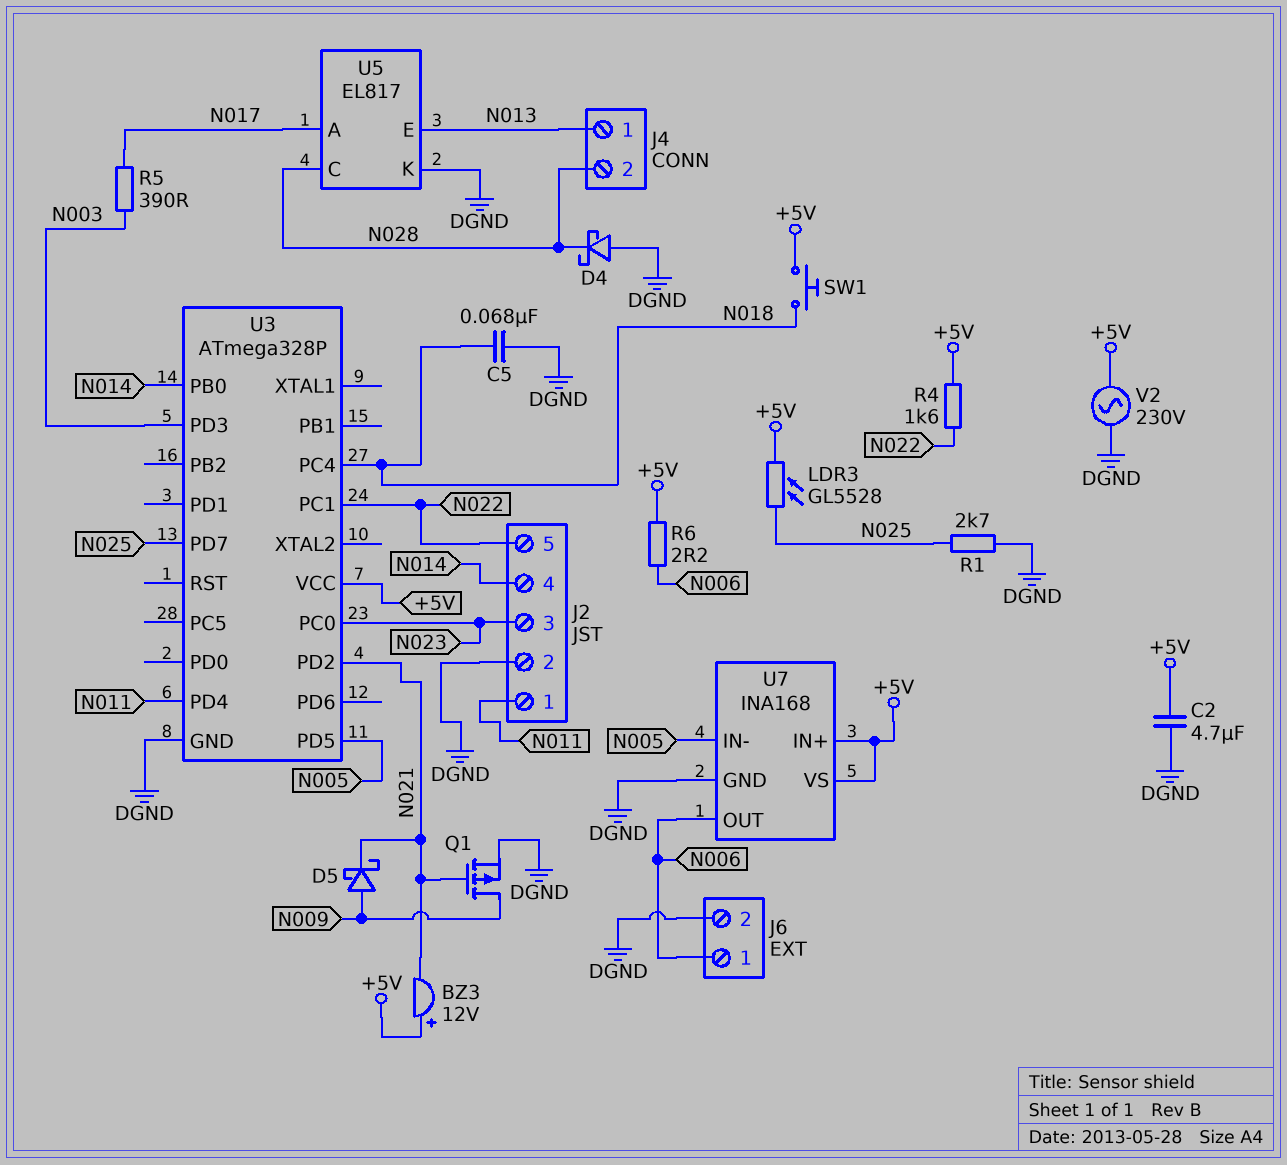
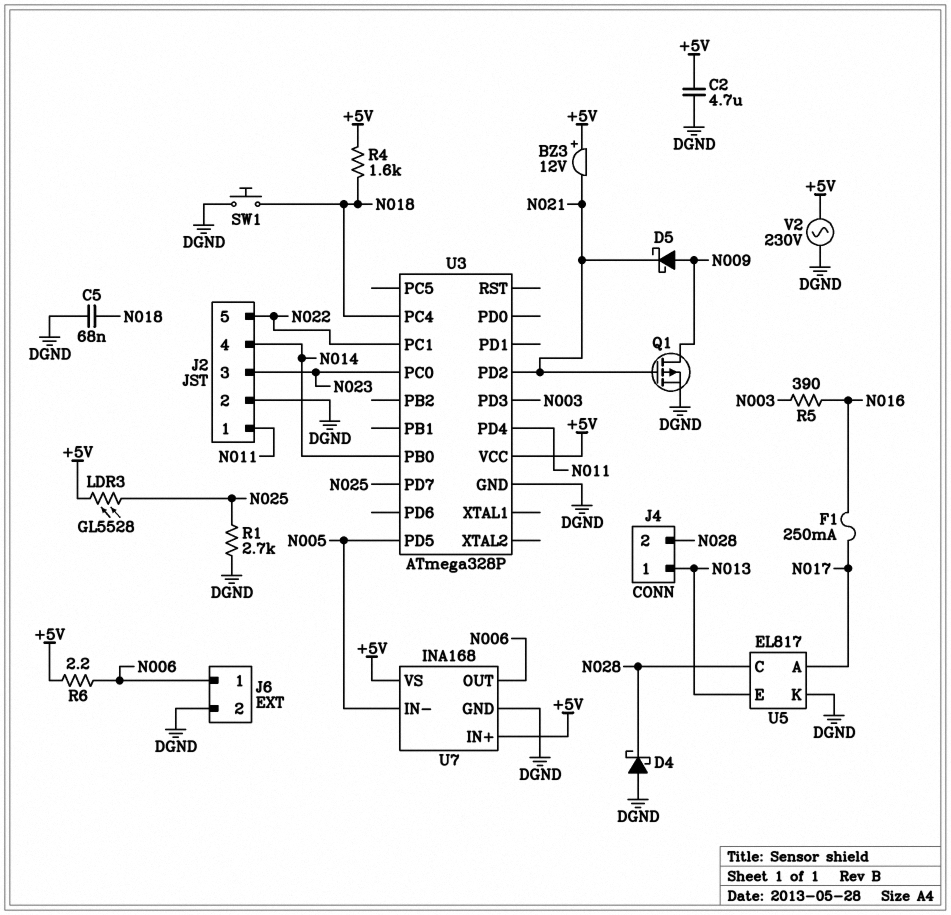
F1: none -> 250mA (N016, N017)
R4: 1.6k (+5V, N022) -> 1.6k (+5V, N018)
R5: 390 (N003, N017) -> 390 (N003, N016)
SW1: button (+5V, N018) -> button (DGND, N018)

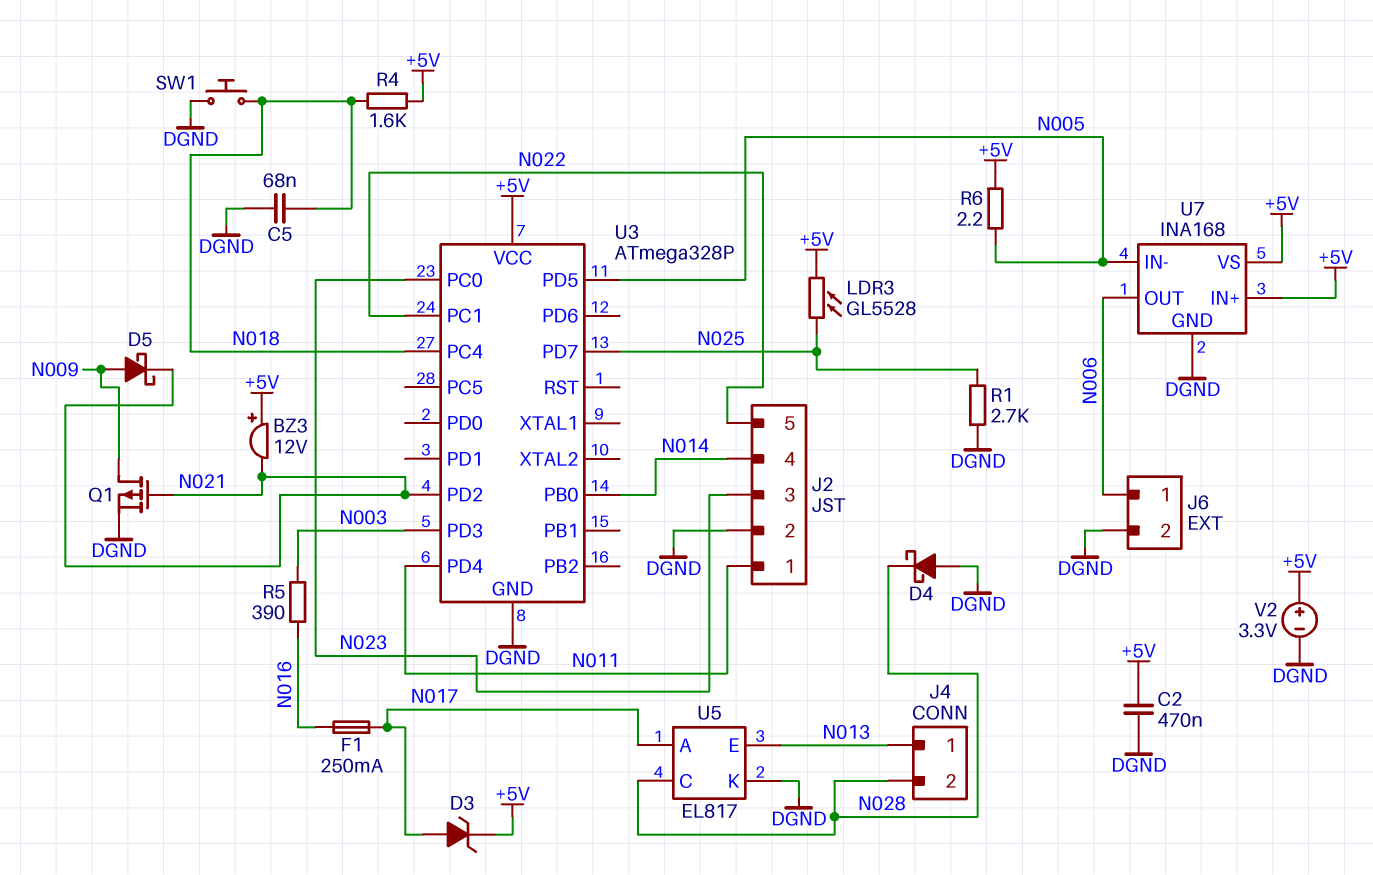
C2: 4.7uF (+5V, DGND) -> 470nF (+5V, DGND)
D3: none -> zener (A N017, K +5V)
R6: 2.2 (+5V, N006) -> 2.2 (+5V, N005)
V2: AC 230V (+5V, DGND) -> 3.3V (plus +5V, minus DGND)

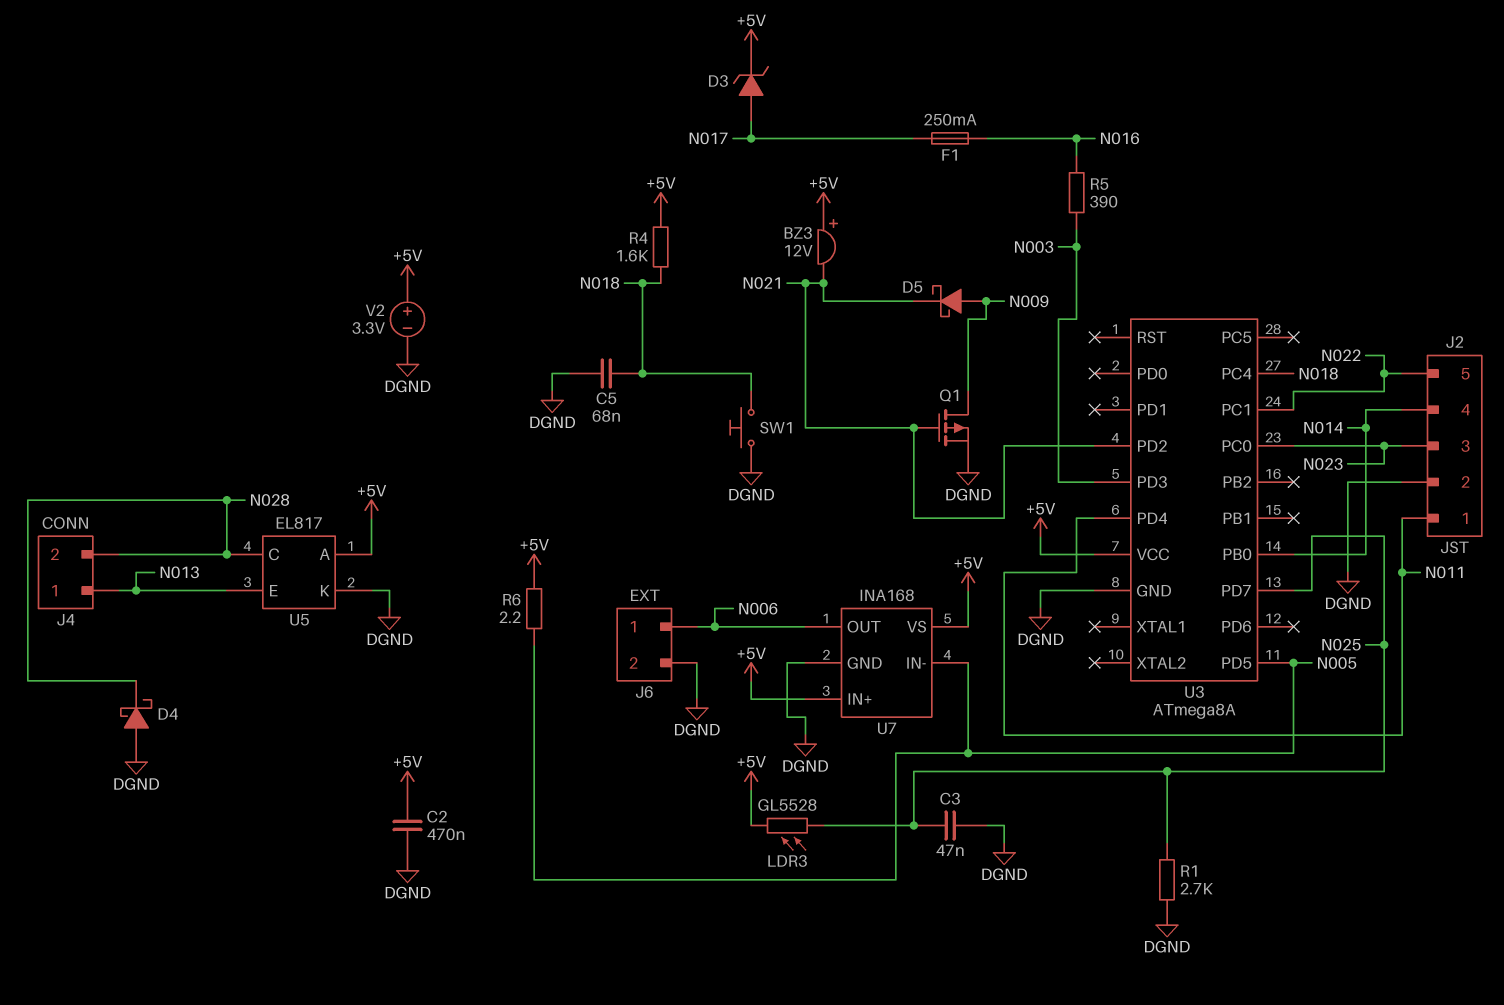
C3: none -> 47nF (DGND, N025)
U3: ATmega328P -> ATmega8A
U5 pin A: N017 -> +5V

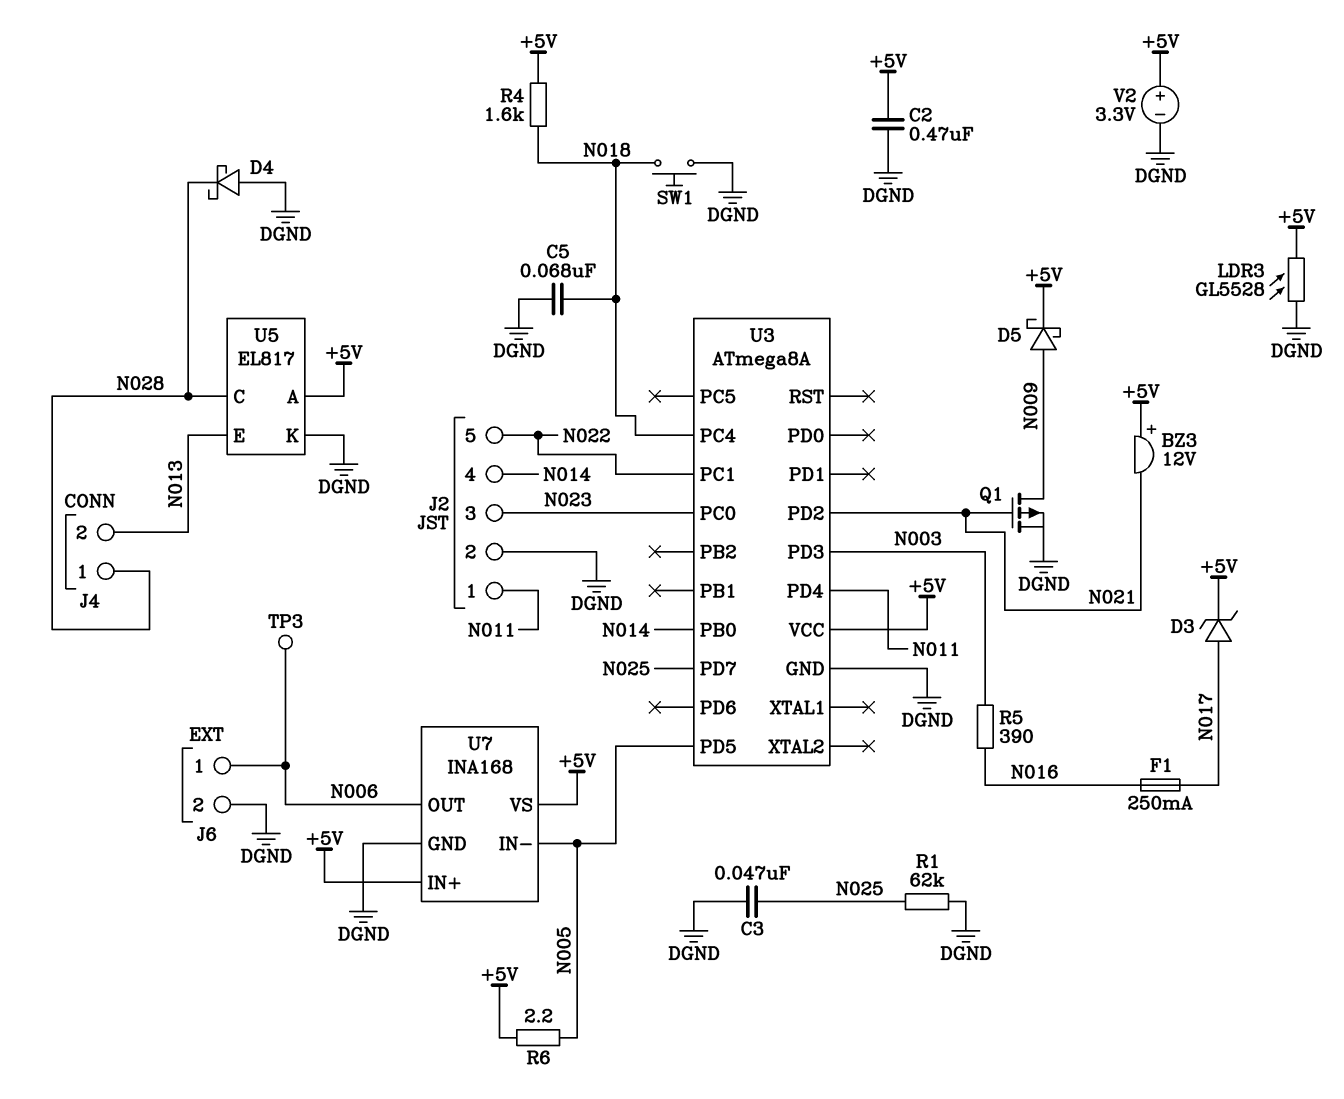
D5: schottky (A N009, K N021) -> schottky (A N009, K +5V)
J4 pin 1: N013 -> N028
J4 pin 2: N028 -> N013
LDR3: GL5528 (+5V, N025) -> GL5528 (+5V, DGND)
R1: 2.7k (DGND, N025) -> 62k (DGND, N025)
TP3: none -> test point (N006)

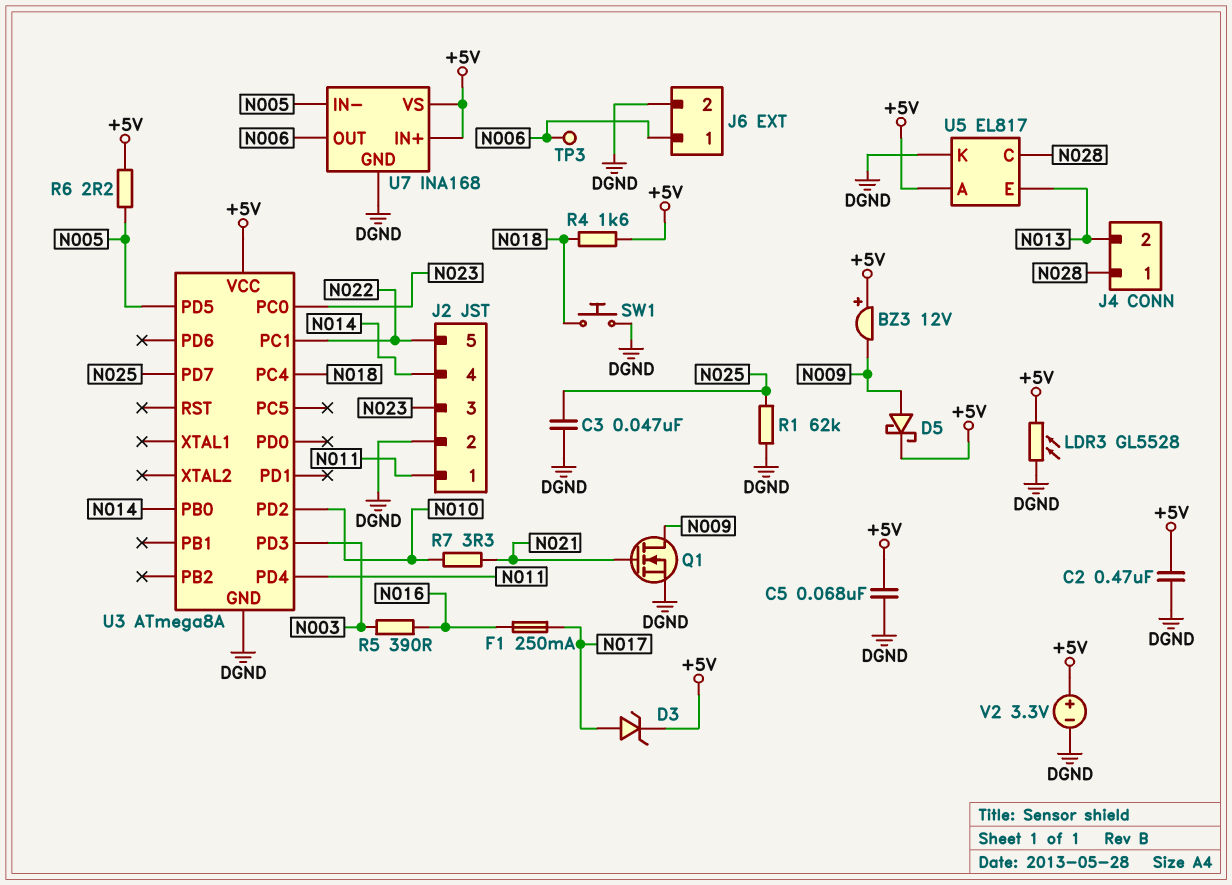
BZ3: buzzer 12V (plus +5V, minus N021) -> buzzer 12V (plus +5V, minus N009)
C5: 68nF (DGND, N018) -> 68nF (+5V, DGND)
D4: schottky (A DGND, K N028) -> none
Q1: PMOS (G N021, D N009, S DGND) -> NMOS (G N021, D N009, S DGND)
R7: none -> 3.3 (N010, N021)
U3 pin PD2: N021 -> N010

